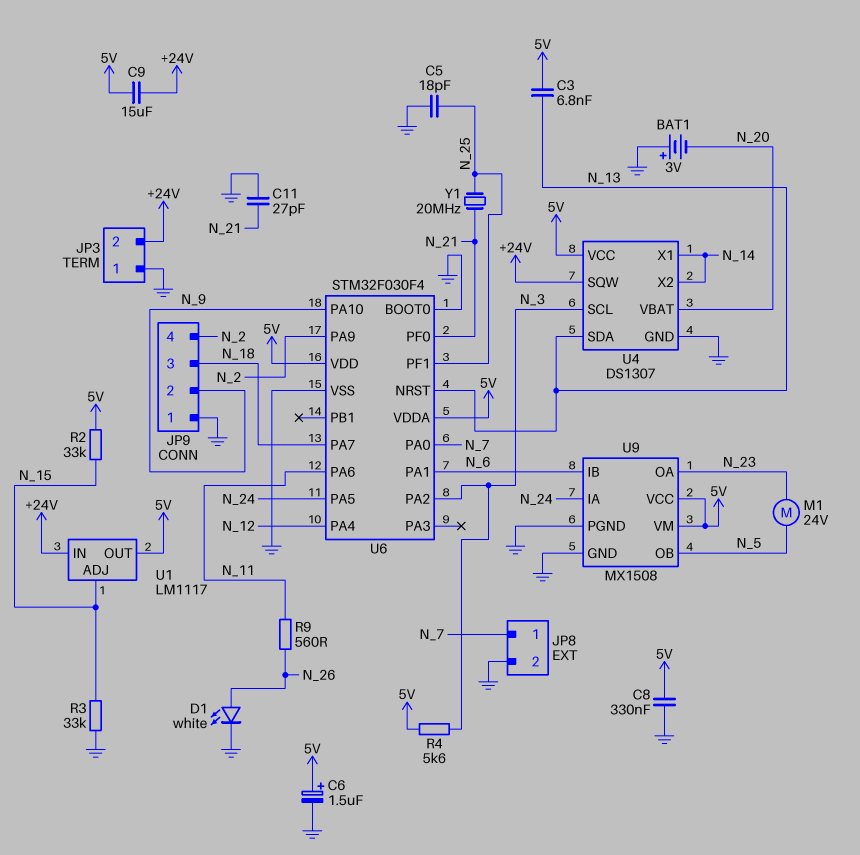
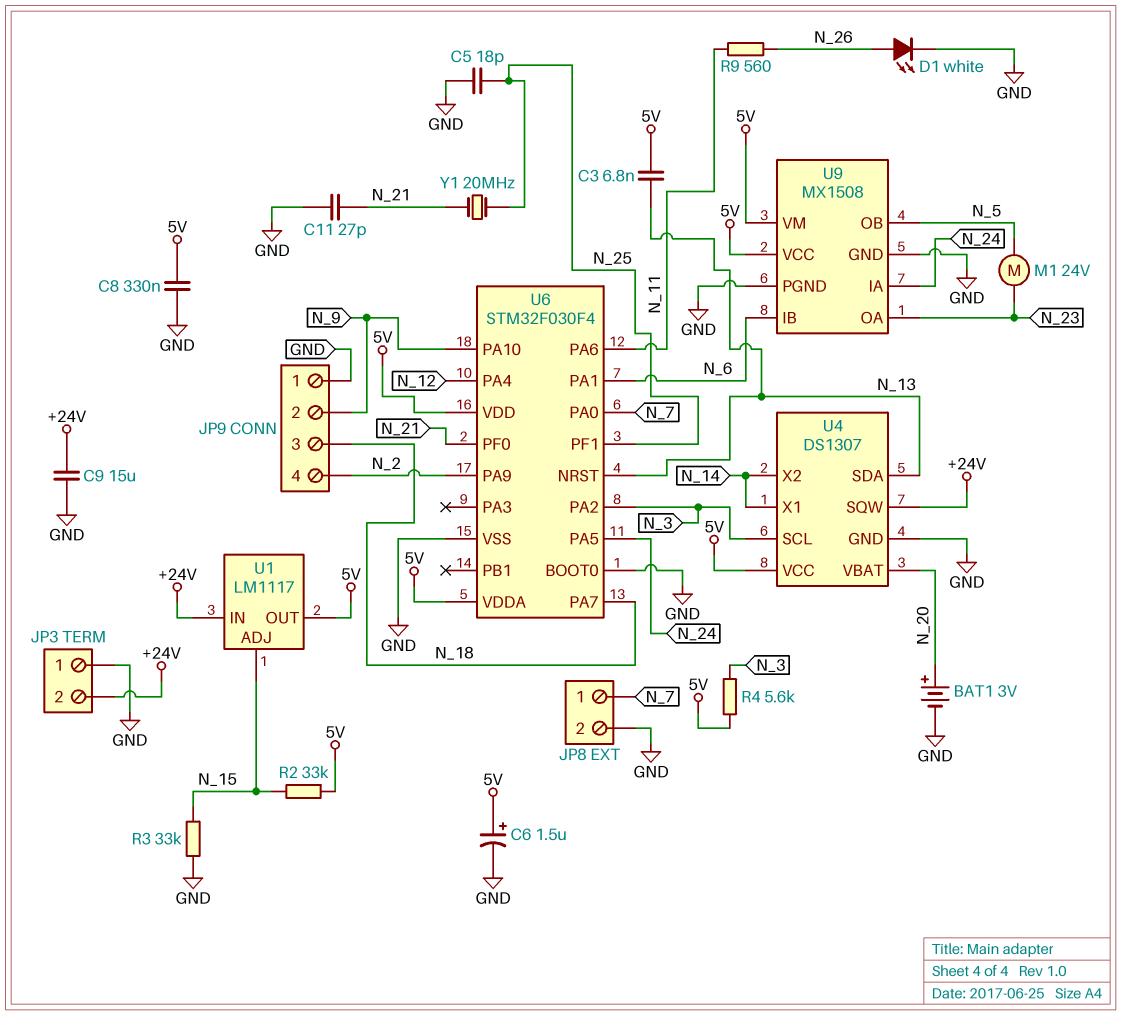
BAT1: 3V (plus GND, minus N_20) -> 3V (plus N_20, minus GND)
C9: 15uF (+24V, 5V) -> 15uF (+24V, GND)

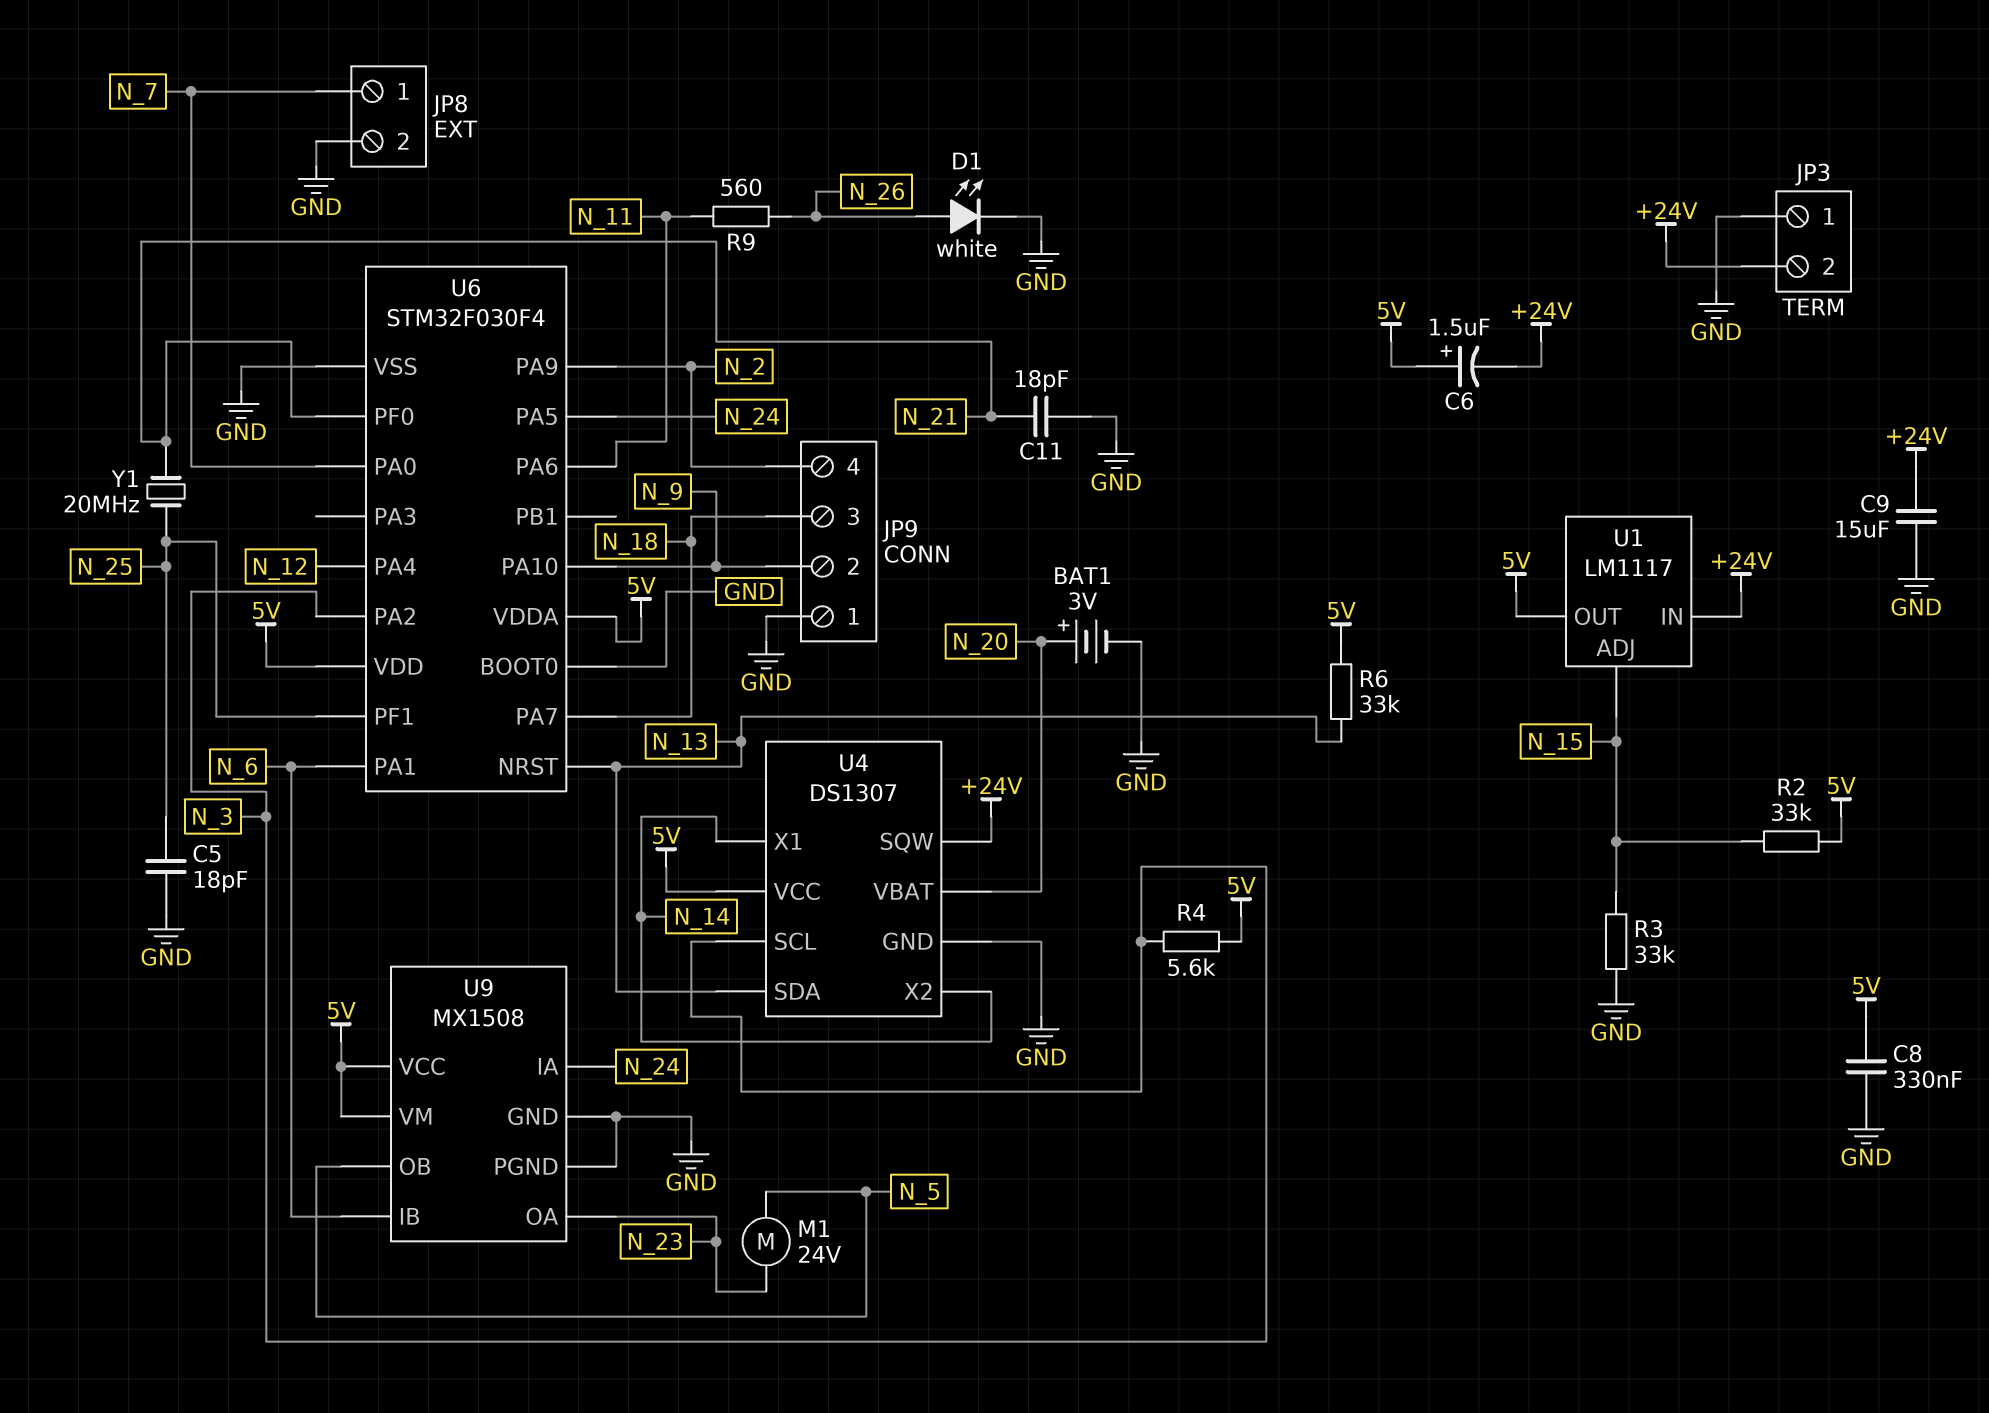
C3: 6.8nF (5V, N_13) -> none
C6: 1.5uF (plus 5V, minus GND) -> 1.5uF (plus 5V, minus +24V)
C11: 27pF (GND, N_21) -> 18pF (GND, N_21)
R6: none -> 33k (5V, N_13)

